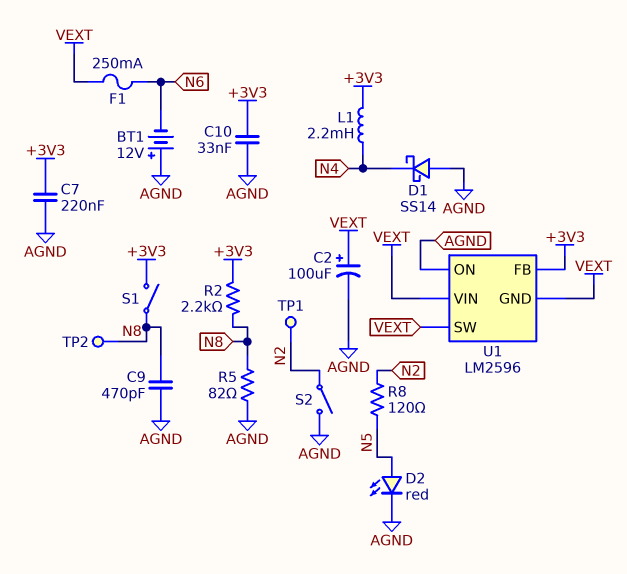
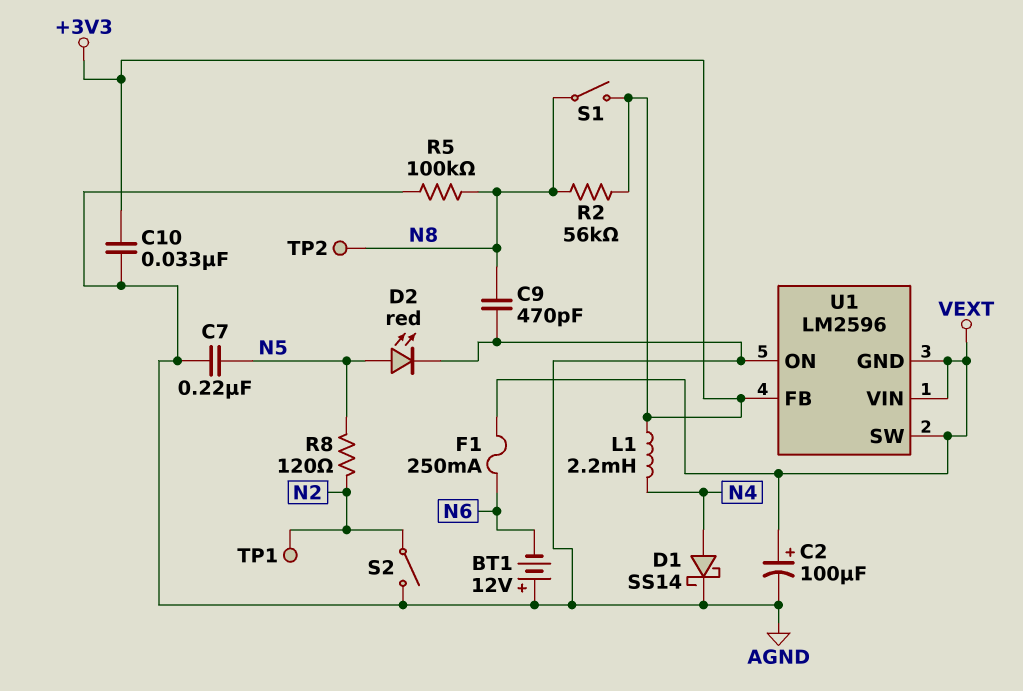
C7: 220nF (+3V3, AGND) -> 220nF (AGND, N5)
D1: schottky SS14 (A AGND, K N4) -> schottky SS14 (A N4, K AGND)
R2: 2.2k (+3V3, N8) -> 56k (+3V3, N8)
R5: 82 (AGND, N8) -> 100k (AGND, N8)

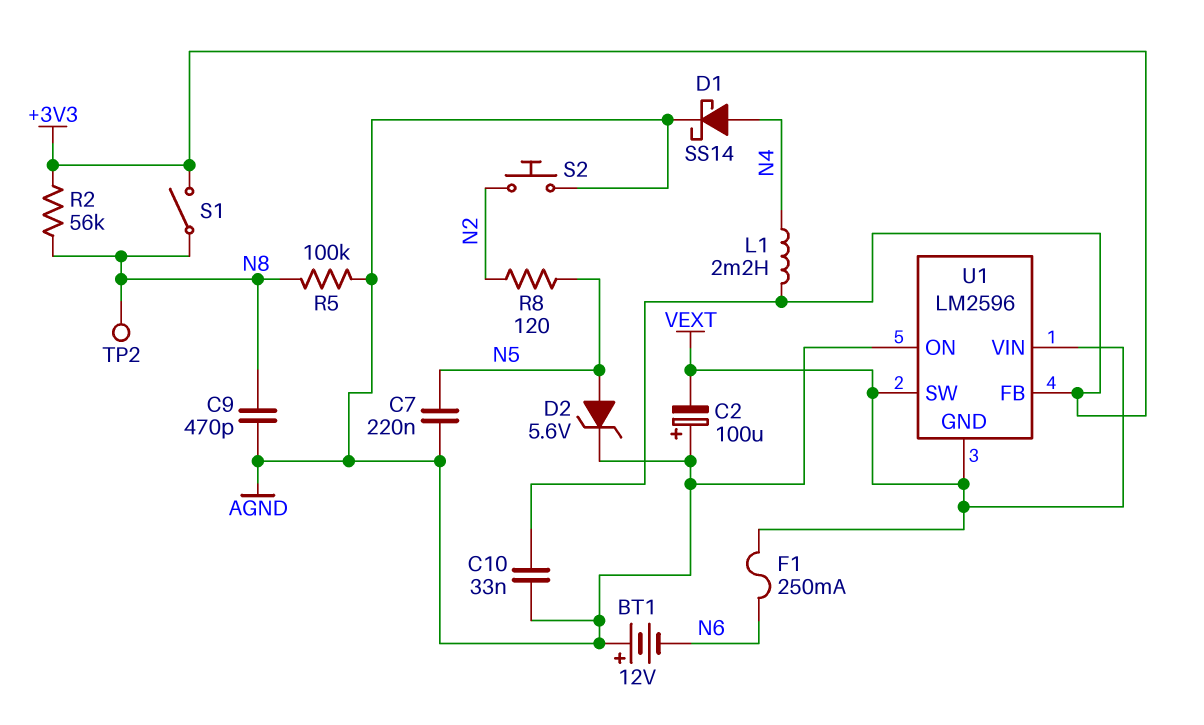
C2: 100uF (plus VEXT, minus AGND) -> 100uF (plus AGND, minus VEXT)
D2: LED red (A N5, K AGND) -> zener 5.6V (A N5, K AGND)
S2: switch (AGND, N2) -> button (AGND, N2)
TP1: test point (N2) -> none

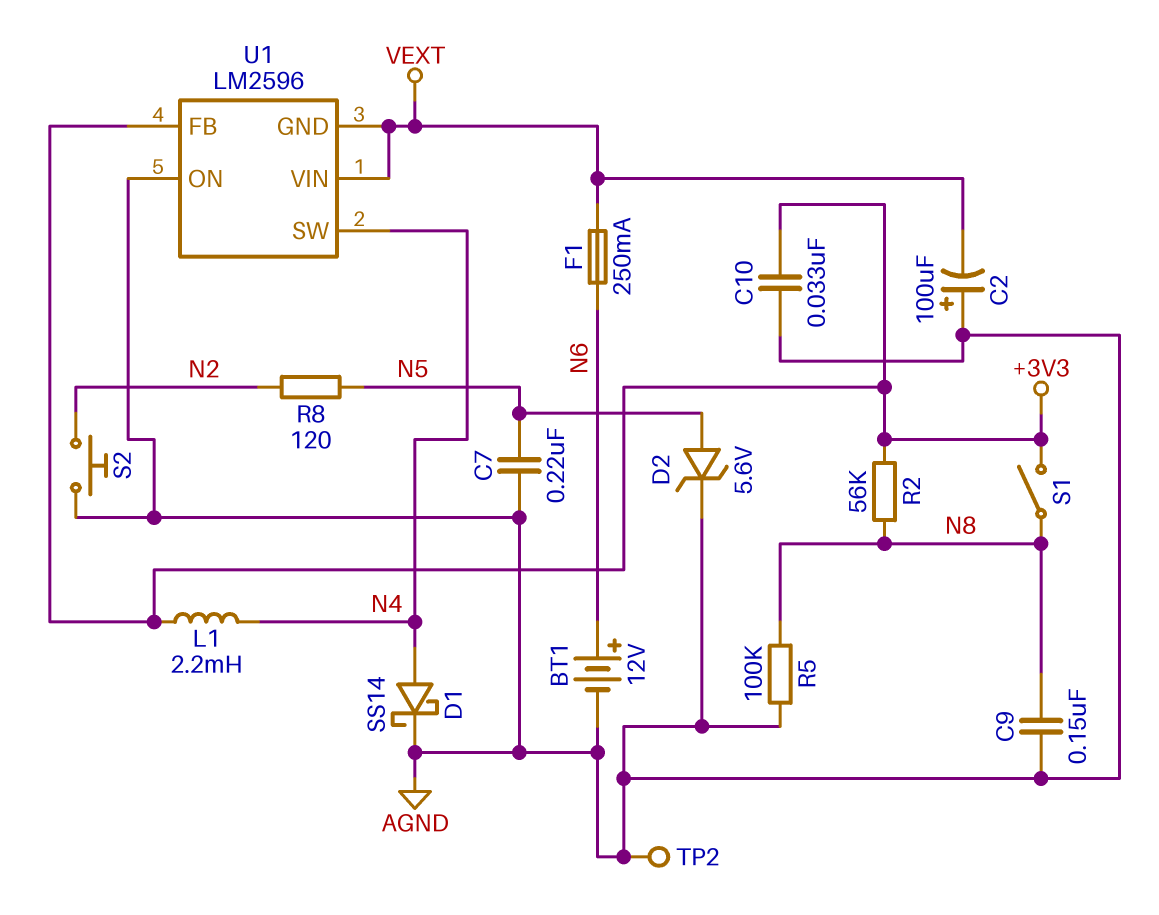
BT1: 12V (plus AGND, minus N6) -> 12V (plus N6, minus AGND)
C9: 470pF (AGND, N8) -> 150nF (AGND, N8)
TP2: test point (N8) -> test point (AGND)
U1 pin SW: VEXT -> N4

